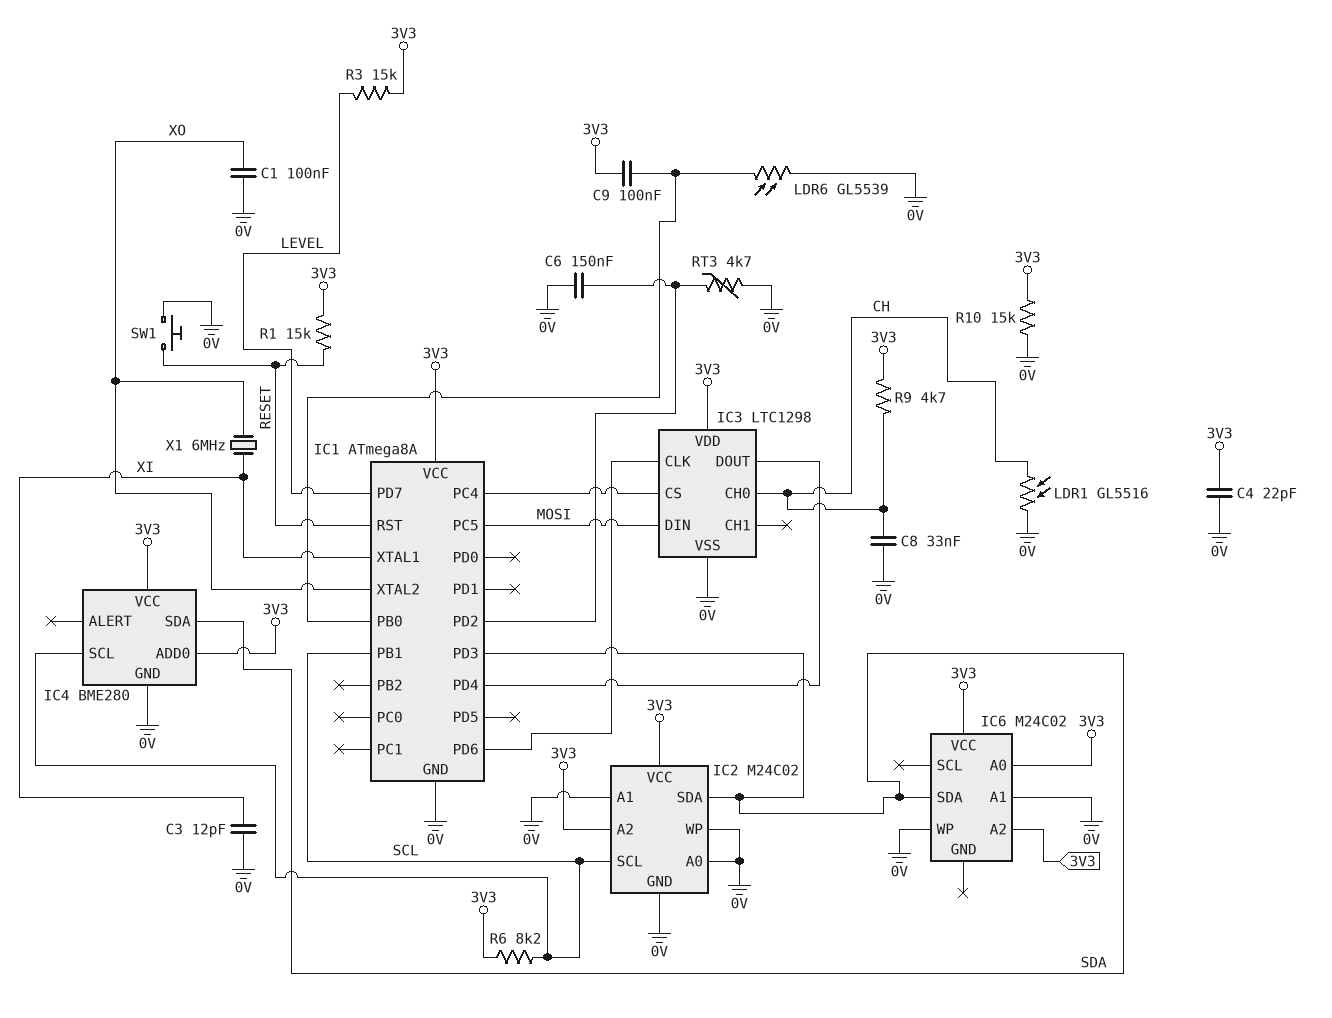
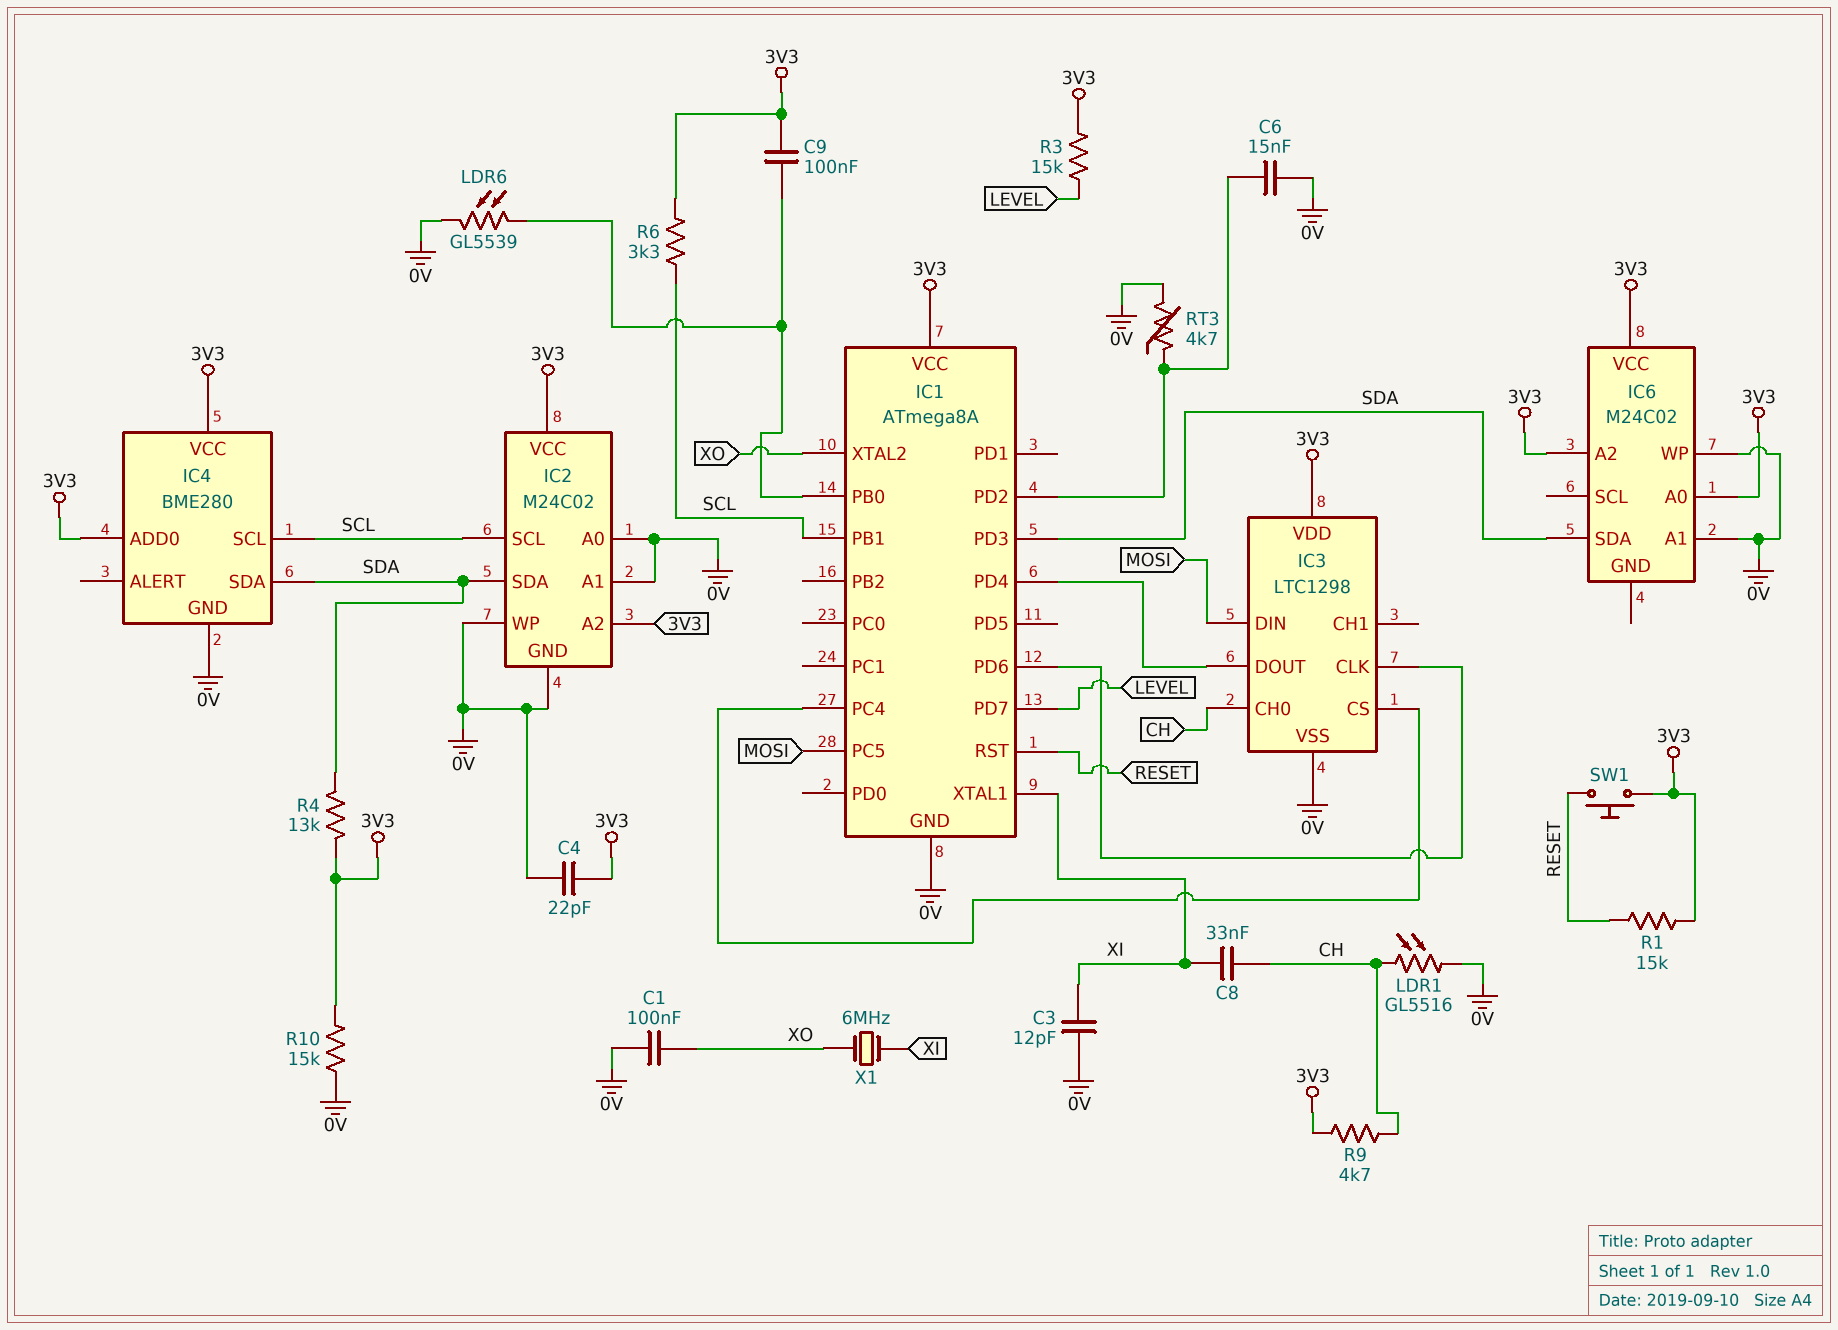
C6: 150nF (0V, IC1/PD2) -> 15nF (0V, IC1/PD2)
C8: 33nF (0V, CH) -> 33nF (CH, XI)
R4: none -> 13k (3V3, SDA)
R6: 8.2k (3V3, SCL) -> 3.3k (3V3, SCL)
SW1: button (0V, RESET) -> button (3V3, RESET)

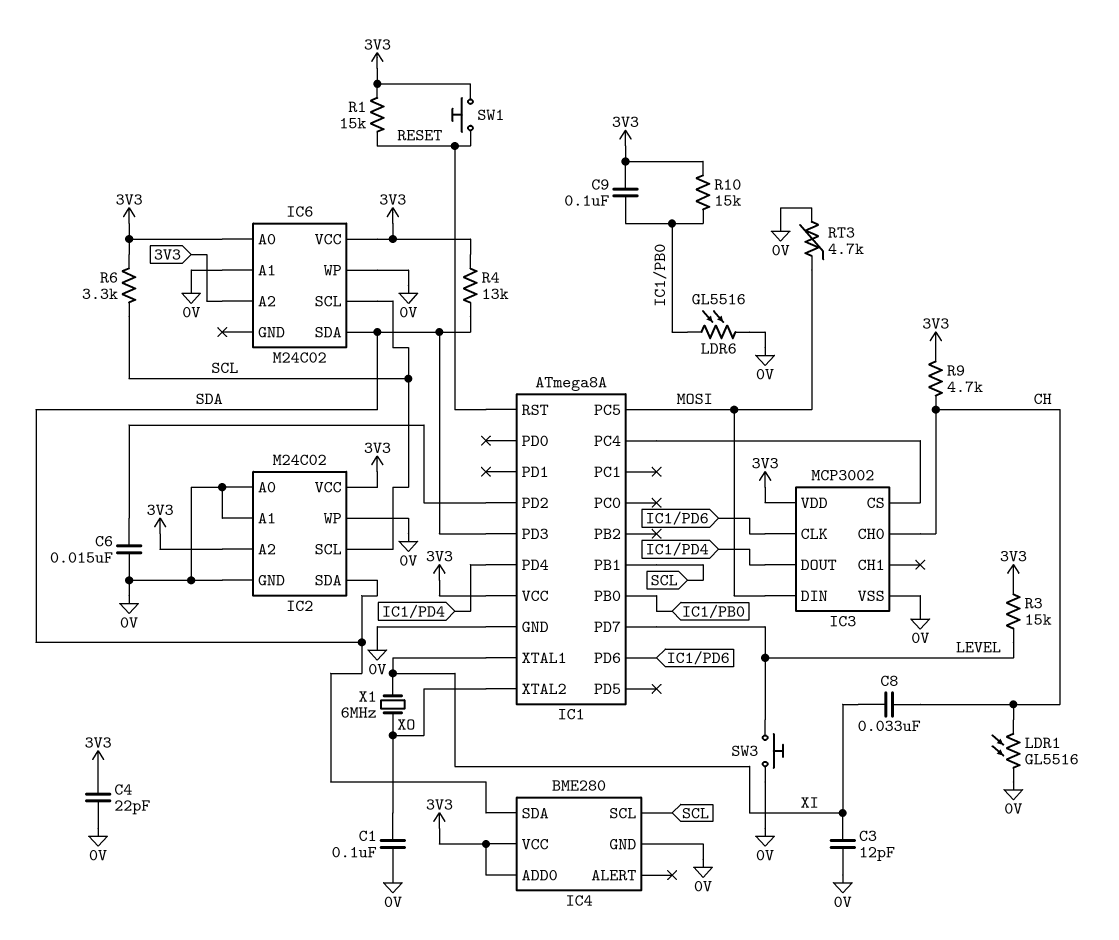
IC3: LTC1298 -> MCP3002
IC6 pin SCL: none -> SCL
LDR6: GL5539 (0V, IC1/PB0) -> GL5516 (0V, IC1/PB0)
R10: 15k (0V, 3V3) -> 15k (3V3, IC1/PB0)
RT3: 4.7k (0V, IC1/PD2) -> 4.7k (0V, MOSI)
SW3: none -> button (0V, LEVEL)

